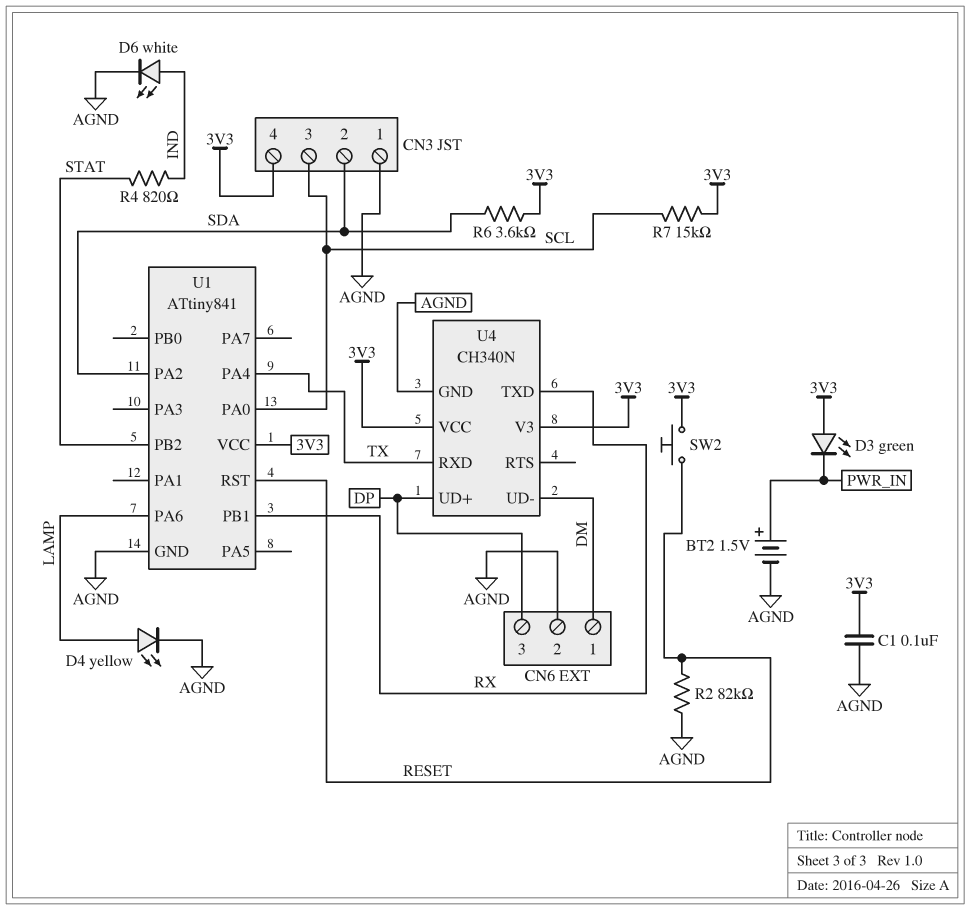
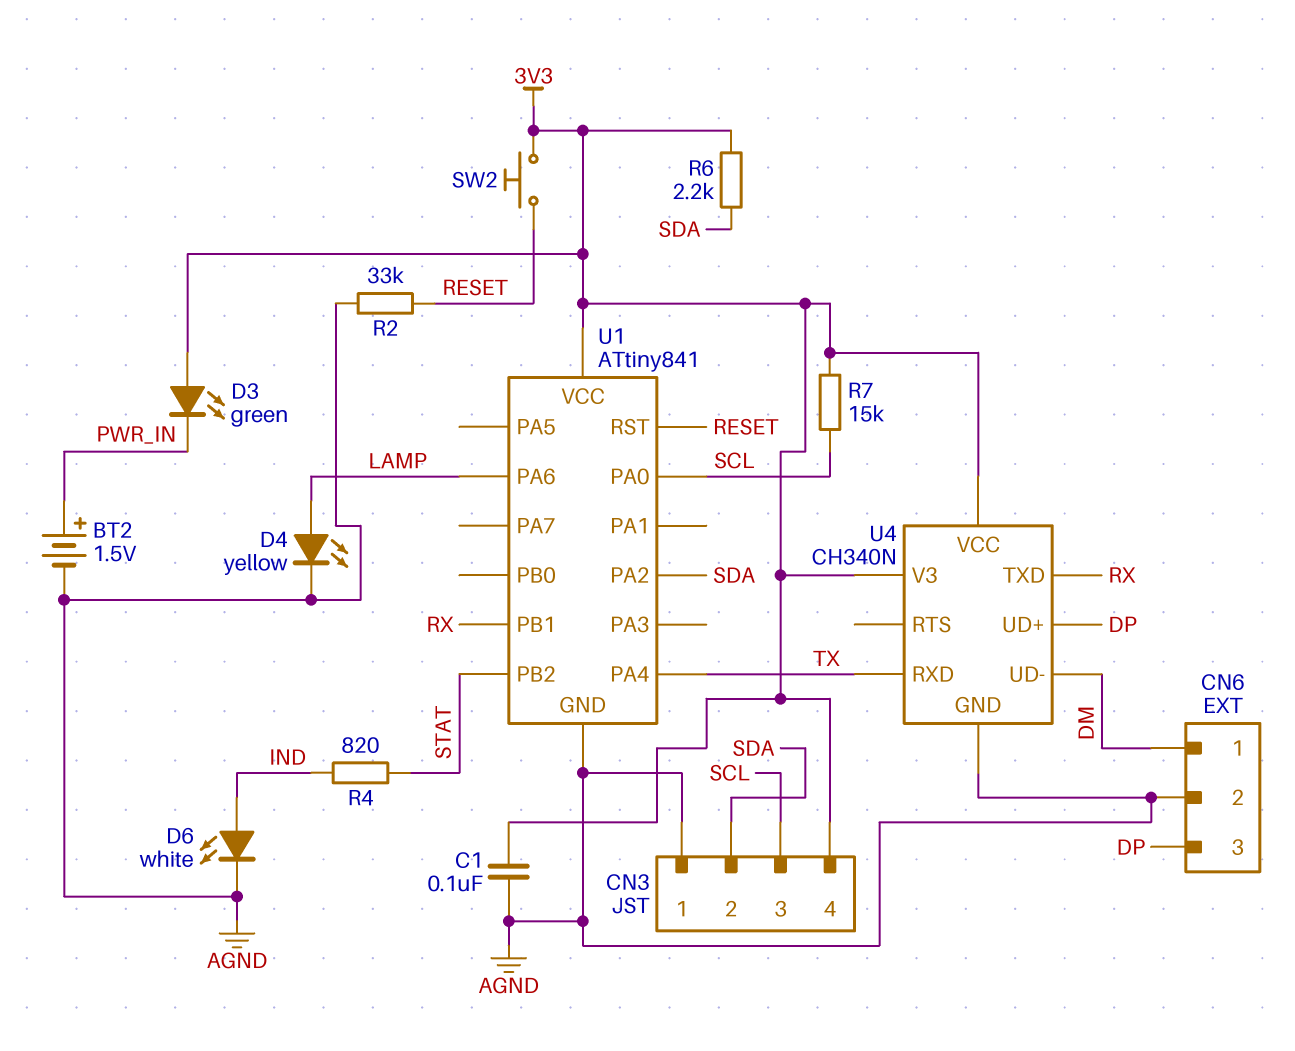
R2: 82k (AGND, RESET) -> 33k (AGND, RESET)
R6: 3.6k (3V3, SDA) -> 2.2k (3V3, SDA)

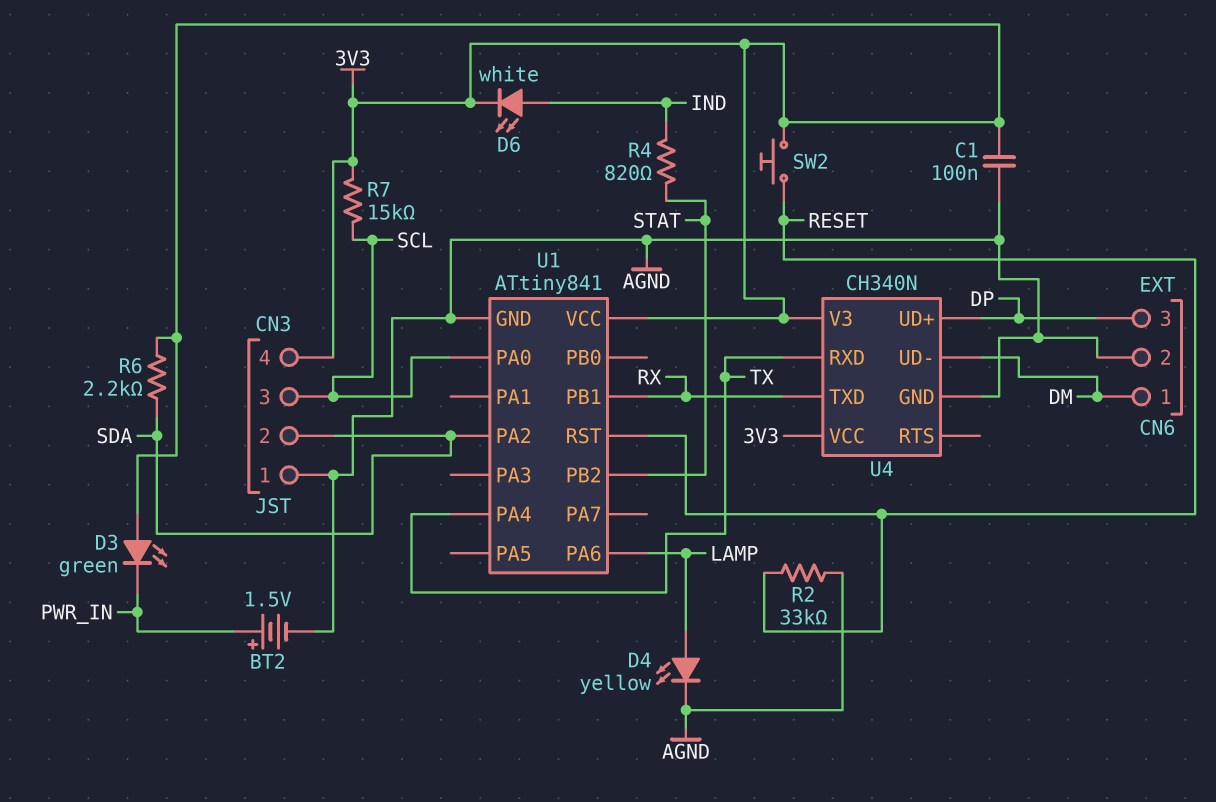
D6: LED white (A IND, K AGND) -> LED white (A IND, K 3V3)

